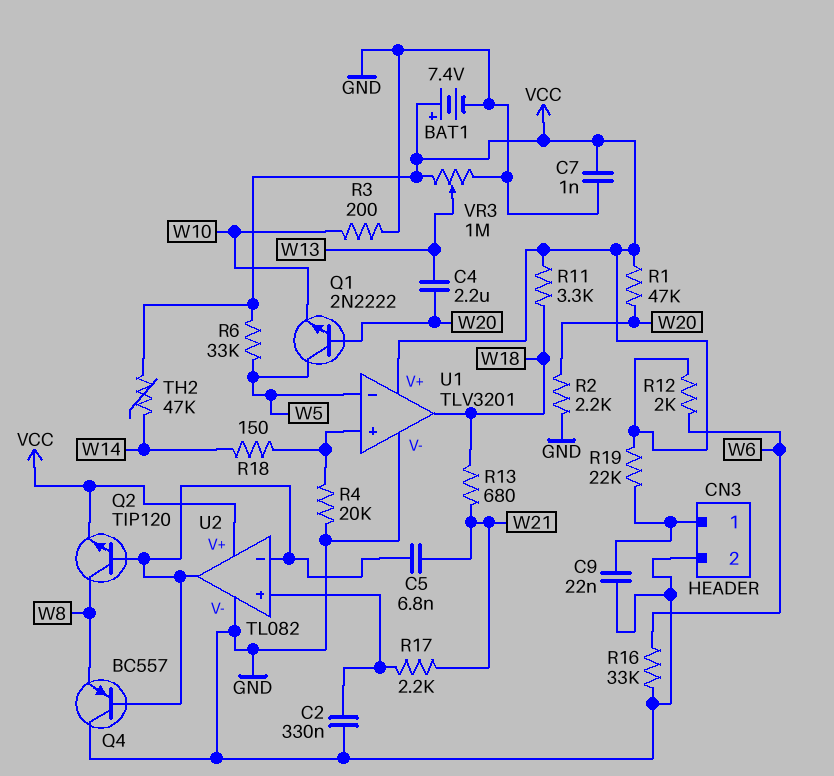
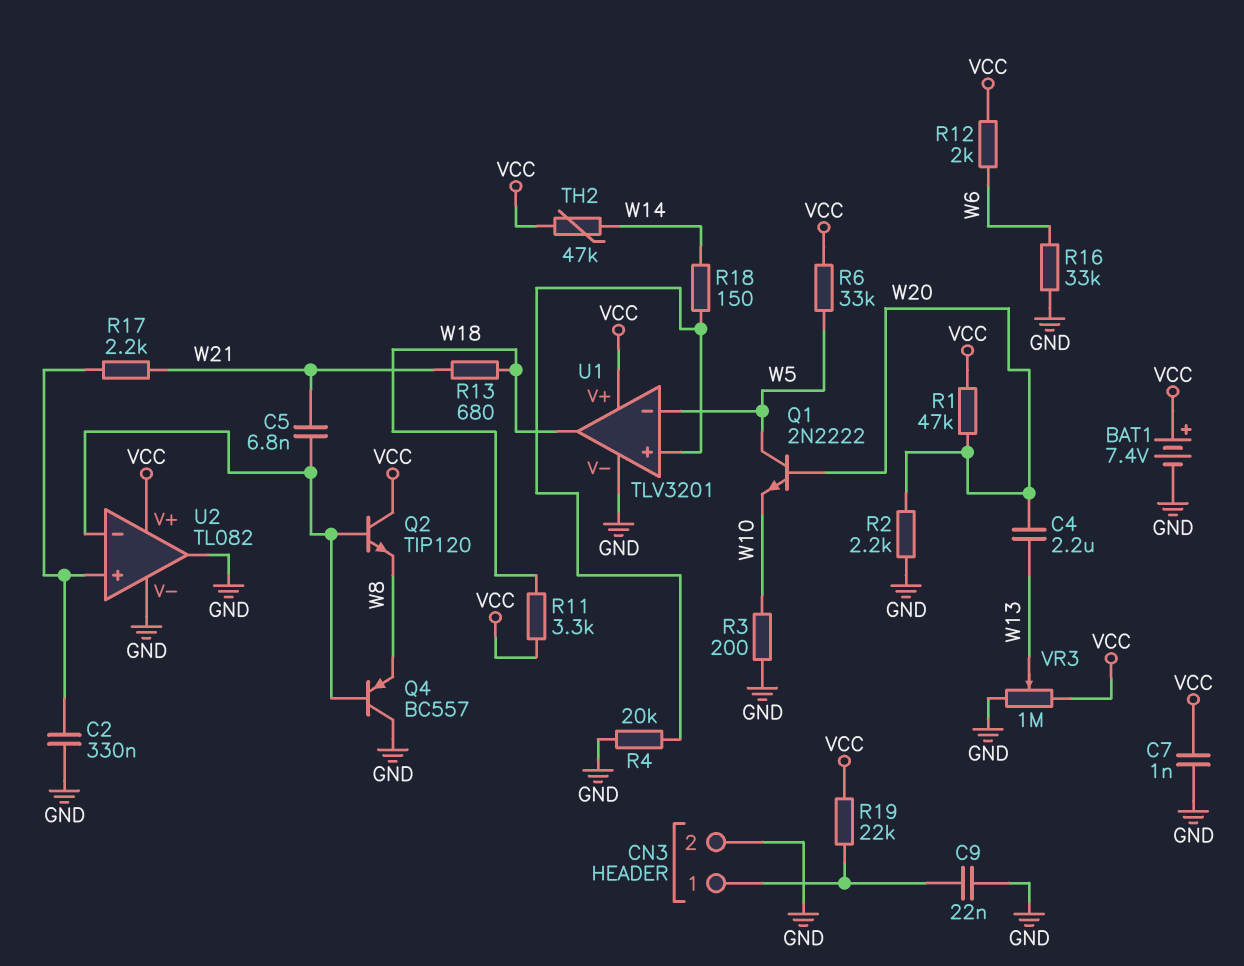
Q2: NPN TIP120 (B U2/in-, C W8, E VCC) -> NPN TIP120 (B U2/in-, C VCC, E W8)
U2 pin out: U2/in- -> GND

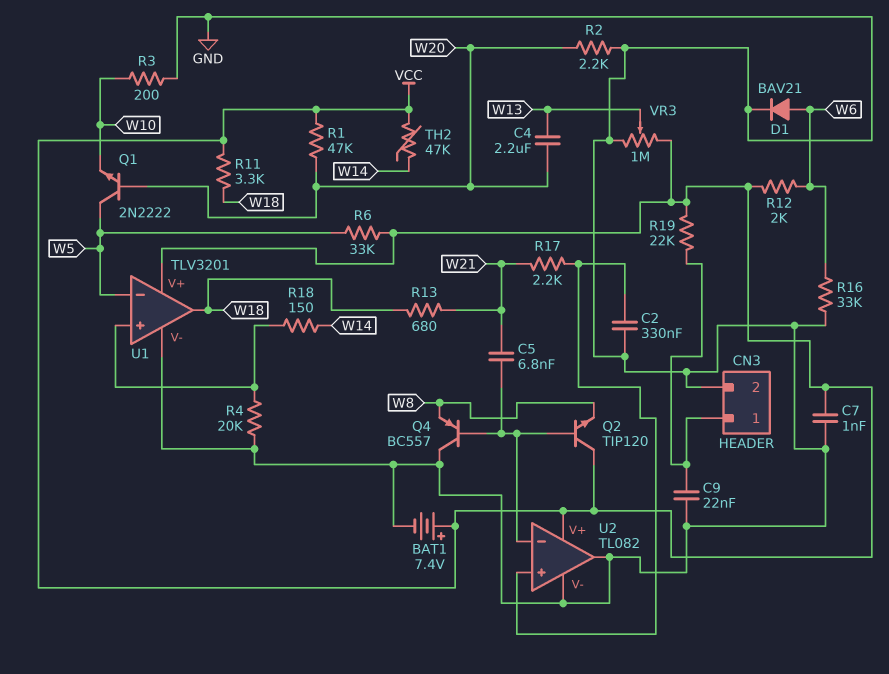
D1: none -> diode BAV21 (A W6, K GND)

